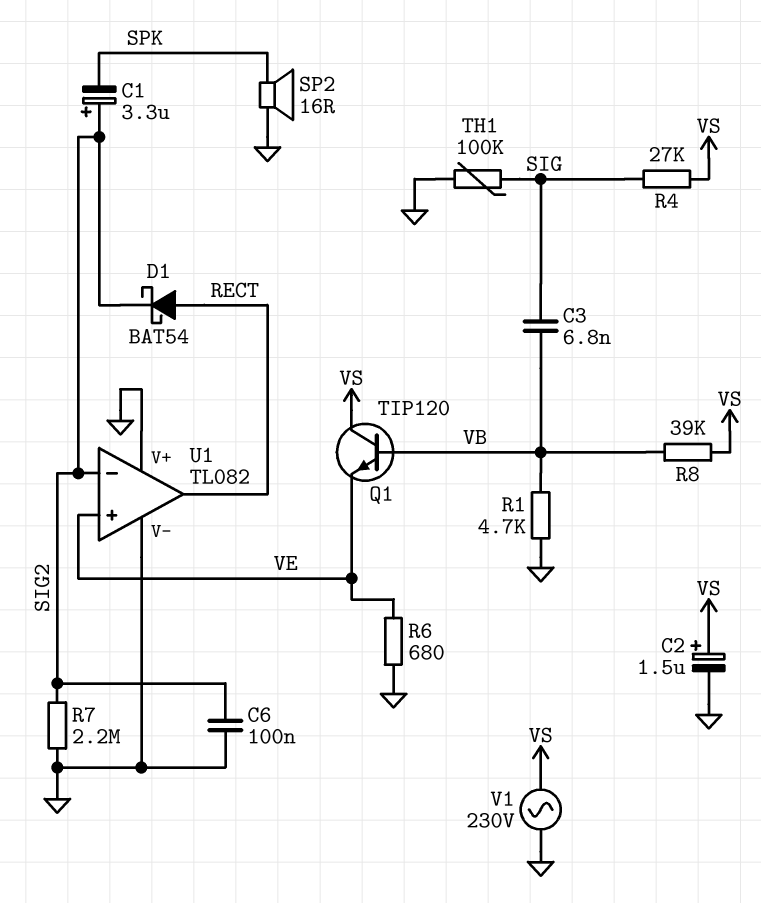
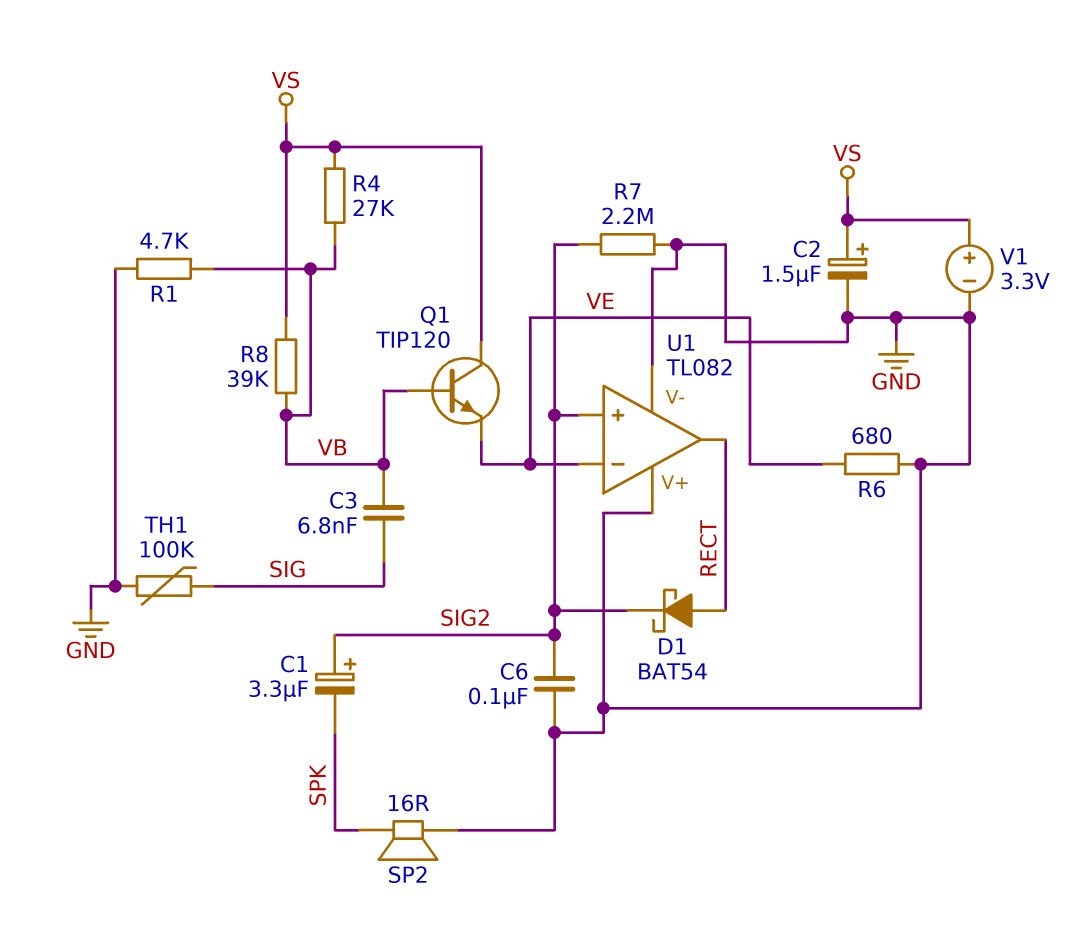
R4: 27k (SIG, VS) -> 27k (VB, VS)
U1 pin in+: VE -> SIG2
U1 pin in-: SIG2 -> VE
V1: AC 230V (GND, VS) -> 3.3V (plus VS, minus GND)

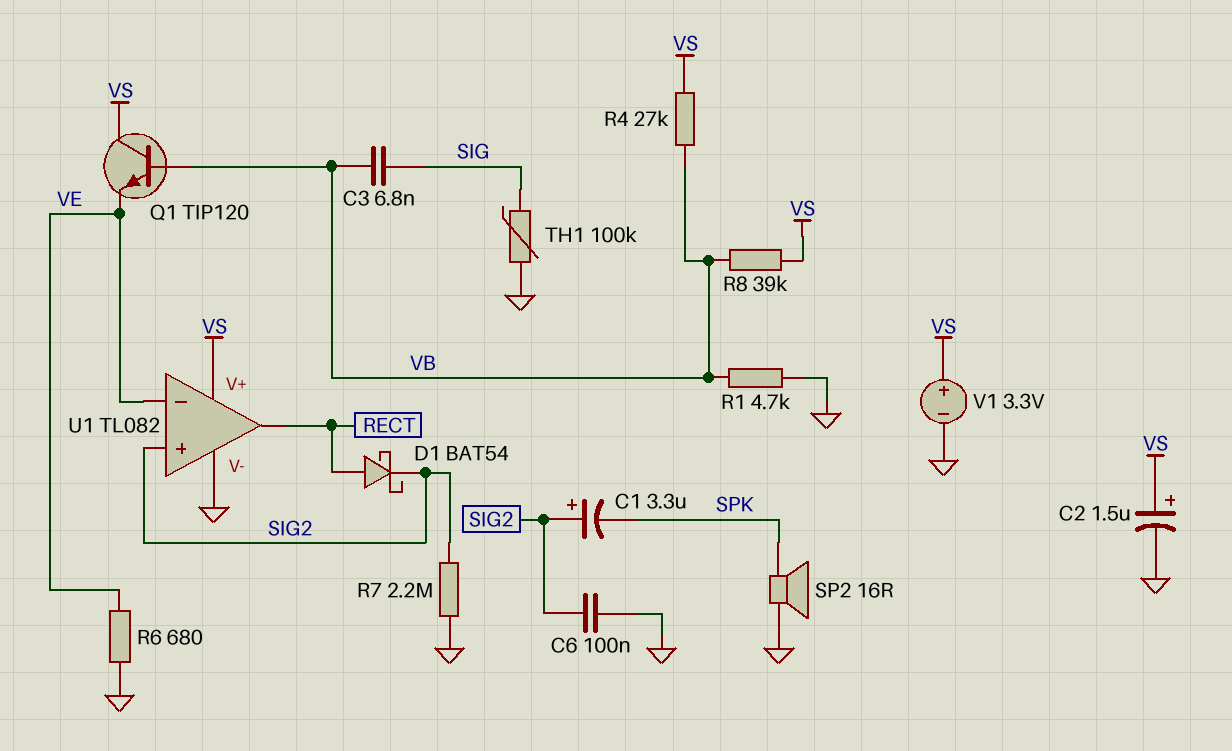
U1 pin V+: GND -> VS

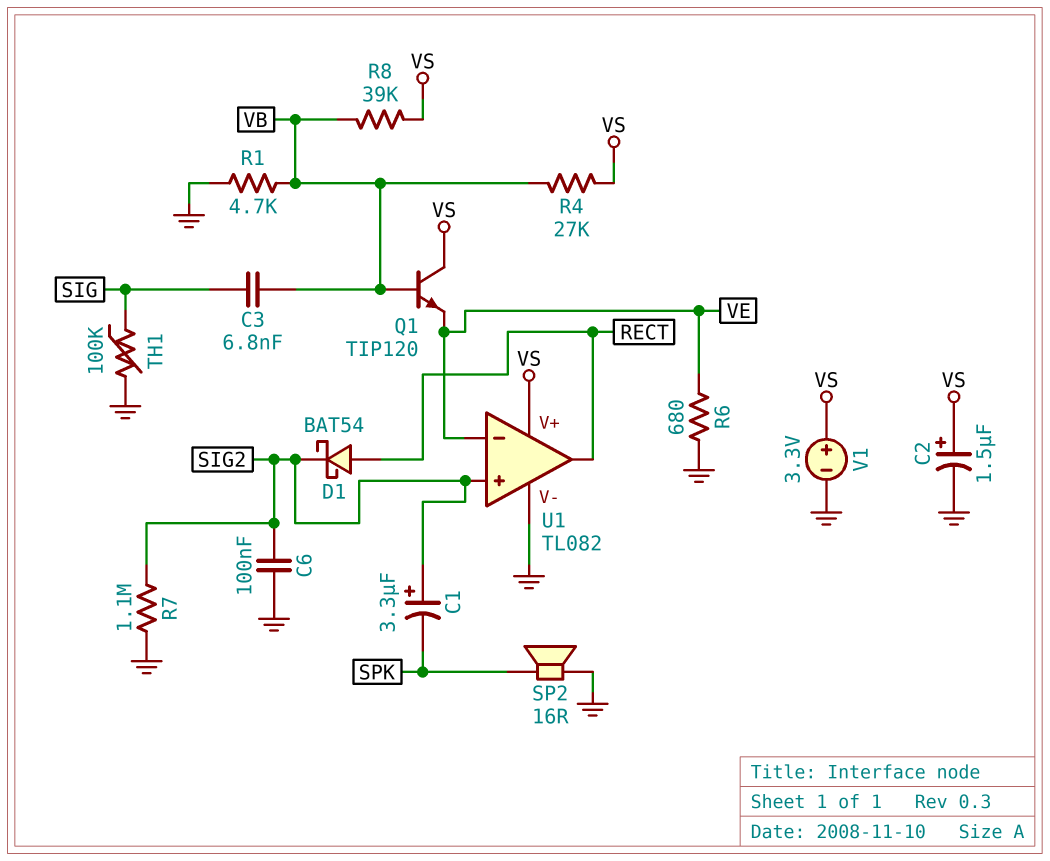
R7: 2.2M (GND, SIG2) -> 1.1M (GND, SIG2)

